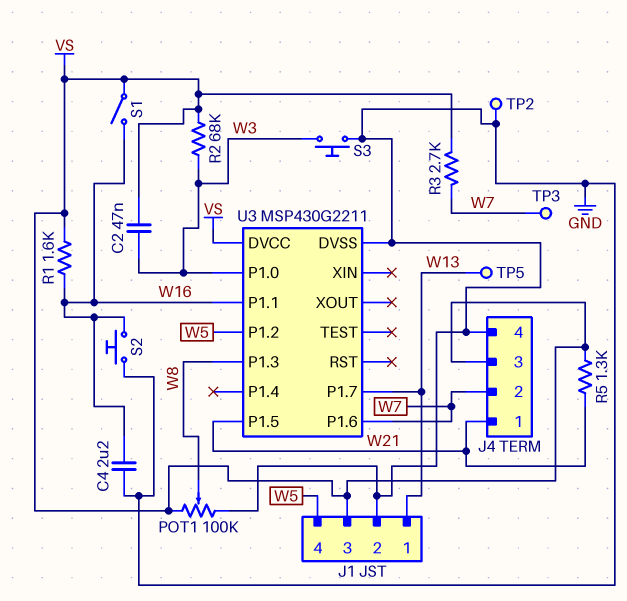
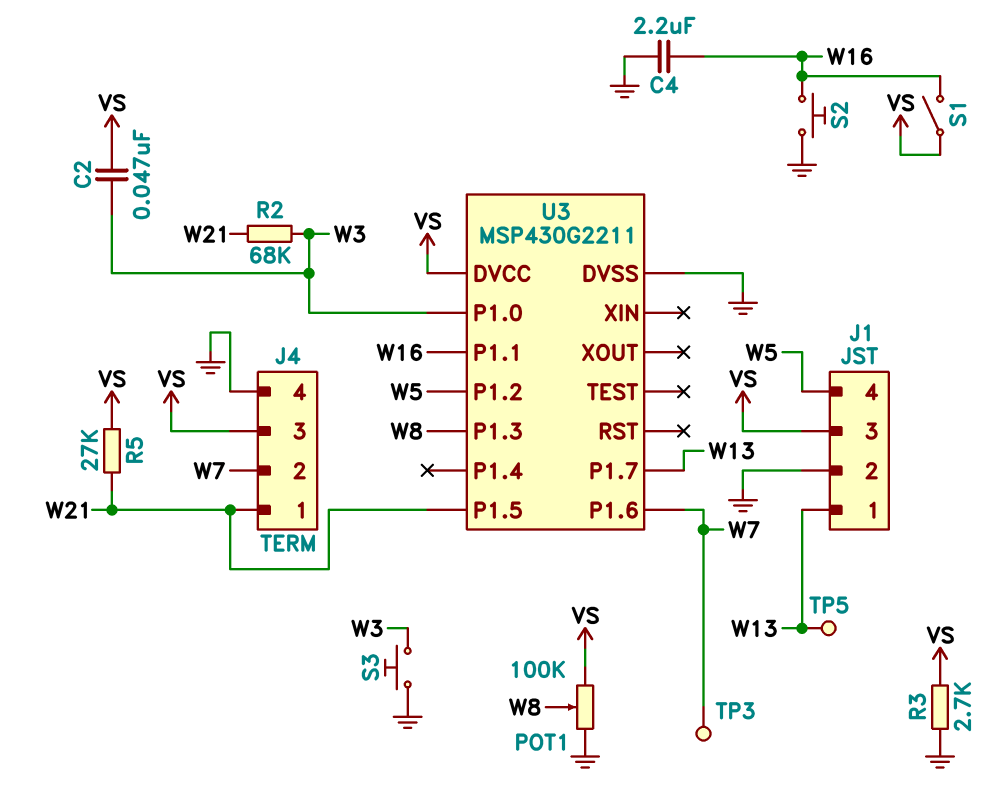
R1: 1.6k (VS, W16) -> none
R2: 68k (VS, W3) -> 68k (W3, W21)
R3: 2.7k (VS, W7) -> 2.7k (GND, VS)
R5: 1.3k (VS, W21) -> 27k (VS, W21)
TP2: test point (GND) -> none

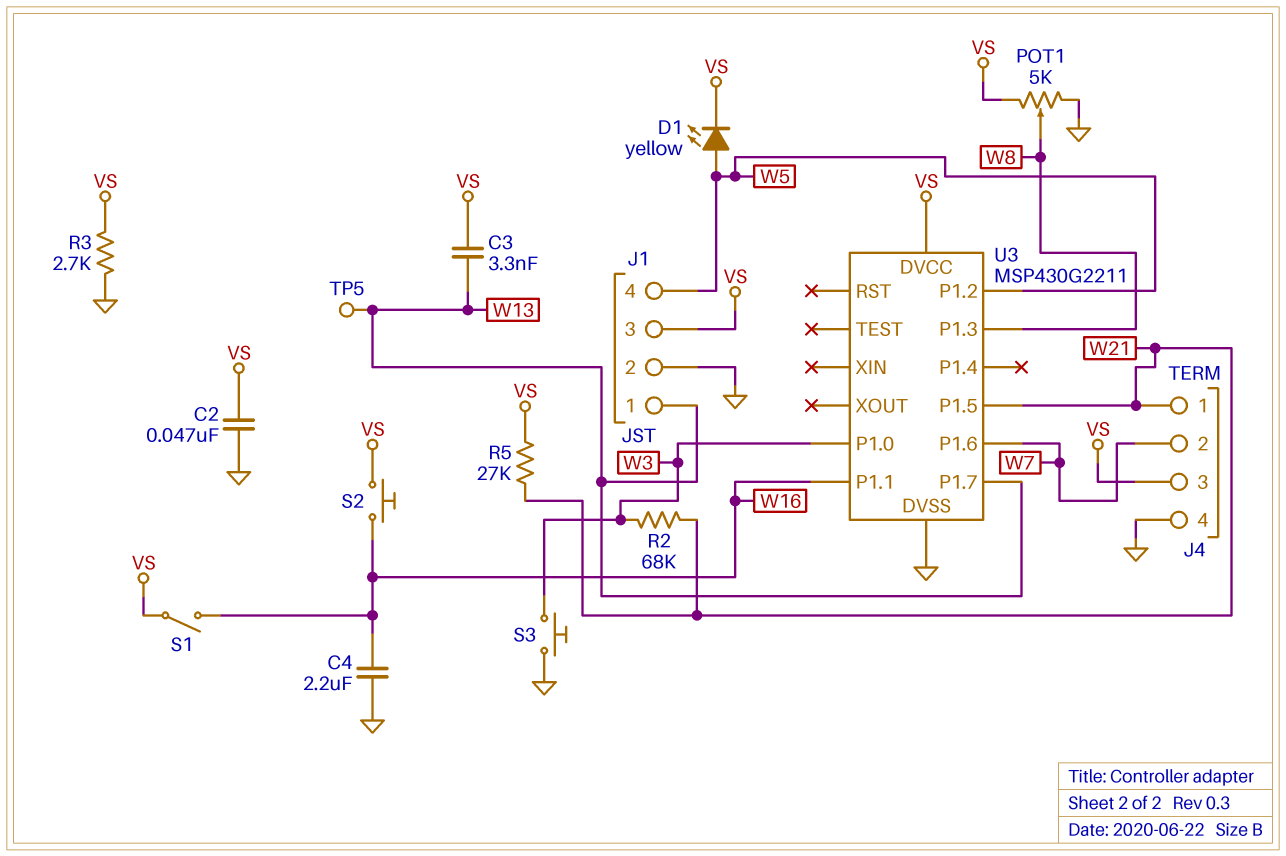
C2: 47nF (VS, W3) -> 47nF (GND, VS)
C3: none -> 3.3nF (VS, W13)
D1: none -> LED yellow (A W5, K VS)
POT1: 100k (GND, VS, wiper W8) -> 5k (GND, VS, wiper W8)
S2: button (GND, W16) -> button (VS, W16)
TP3: test point (W7) -> none

